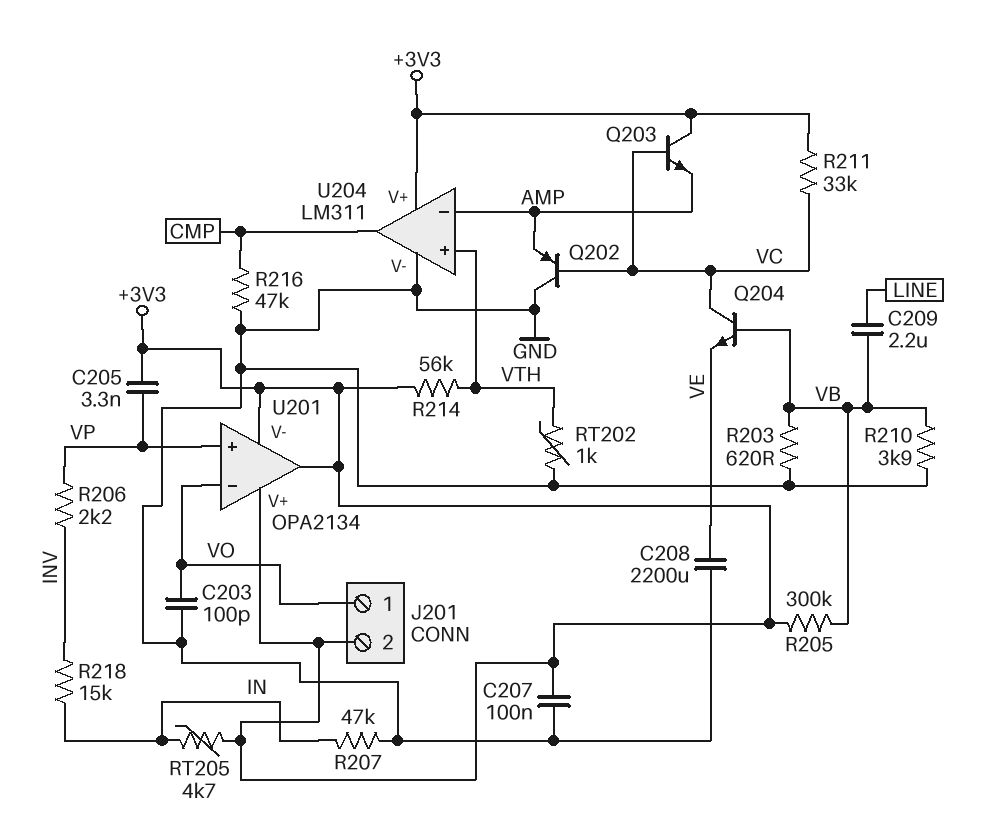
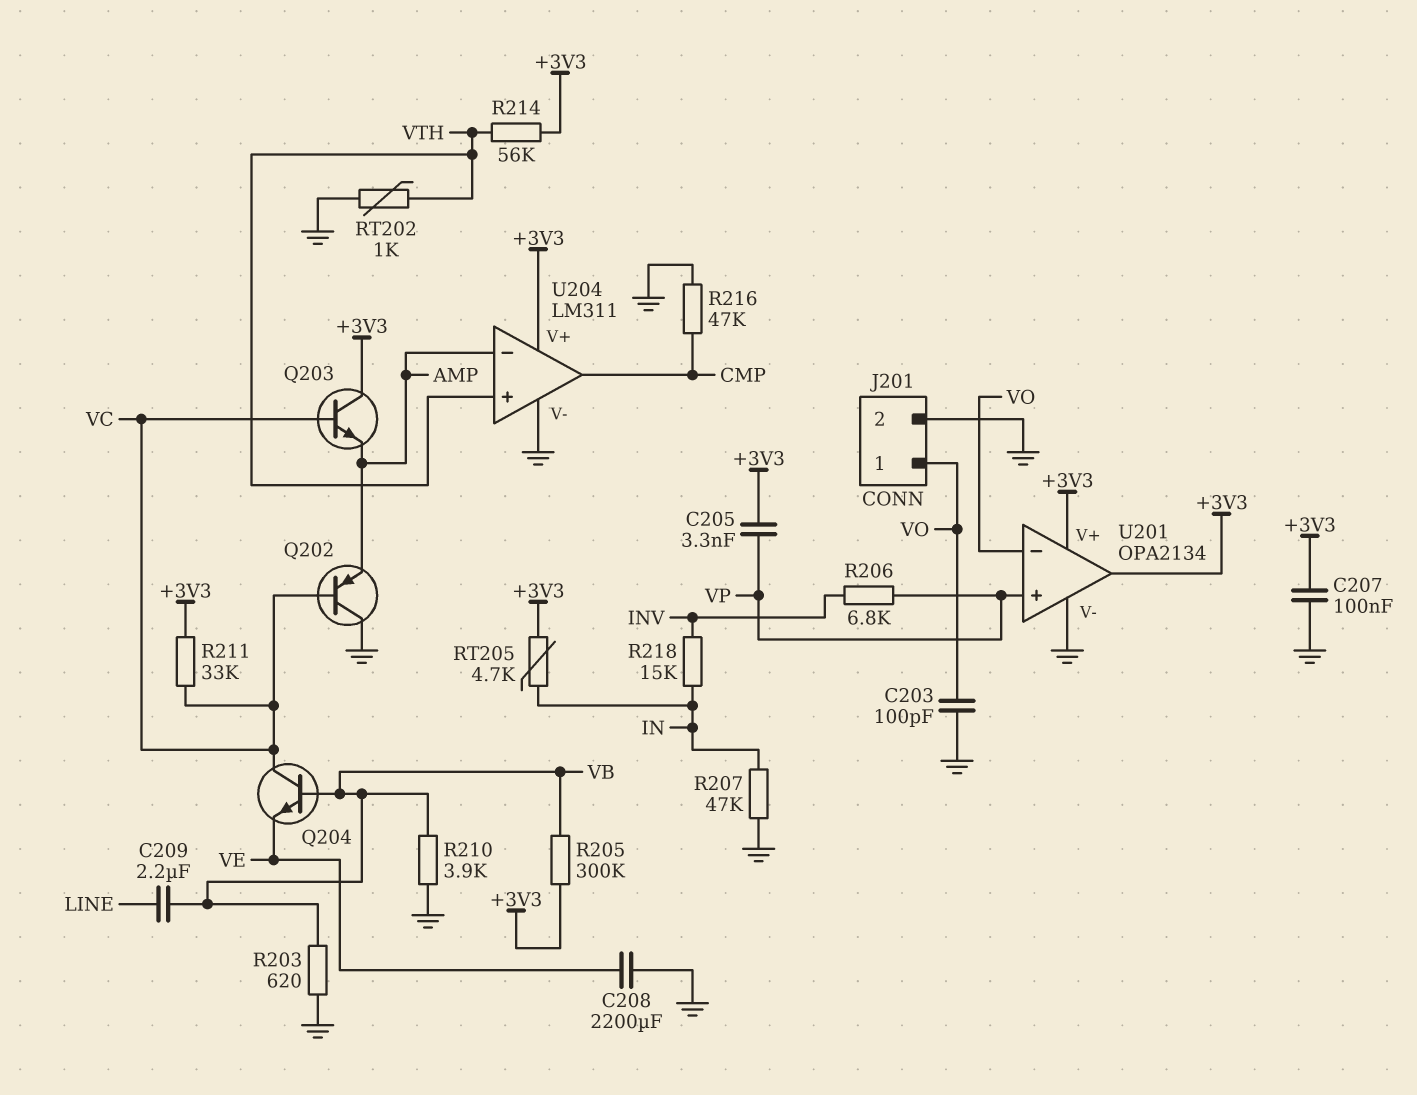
J201 pin 2: +3V3 -> GND
R206: 2.2k (INV, VP) -> 6.8k (INV, VP)
U201 pin V-: +3V3 -> GND

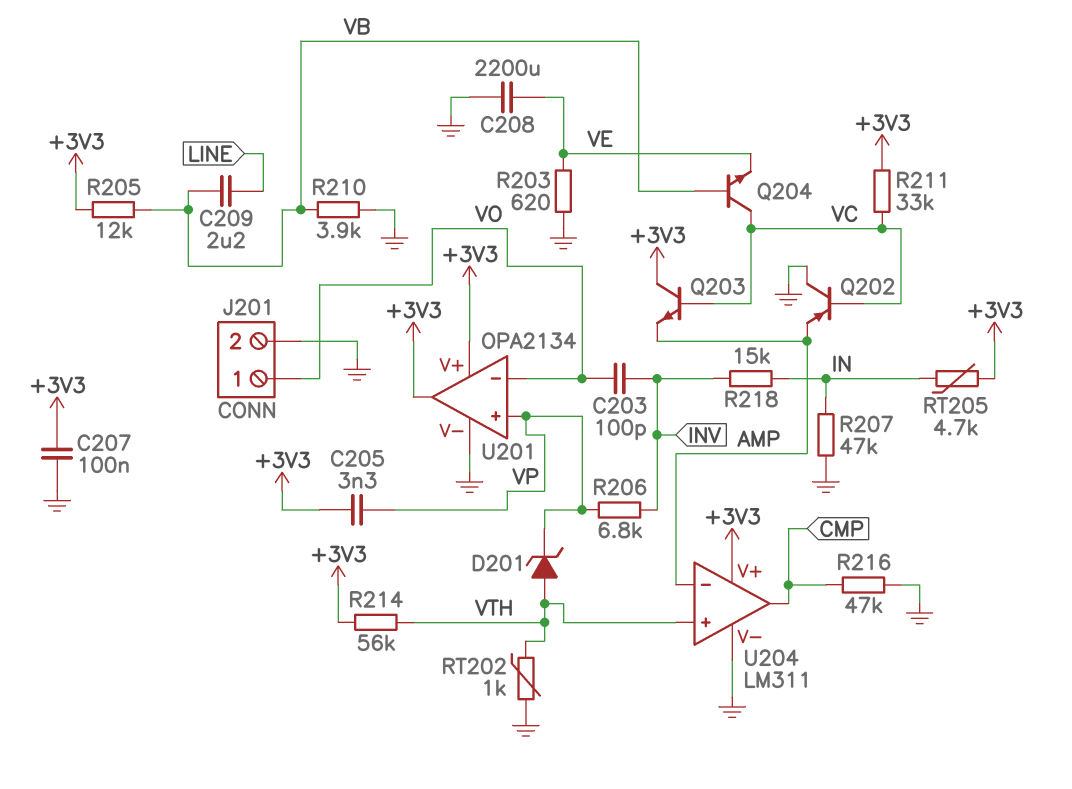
C203: 100pF (GND, VO) -> 100pF (INV, VO)
D201: none -> zener (A VTH, K VP)
R203: 620 (GND, VB) -> 620 (GND, VE)
R205: 300k (+3V3, VB) -> 12k (+3V3, VB)

